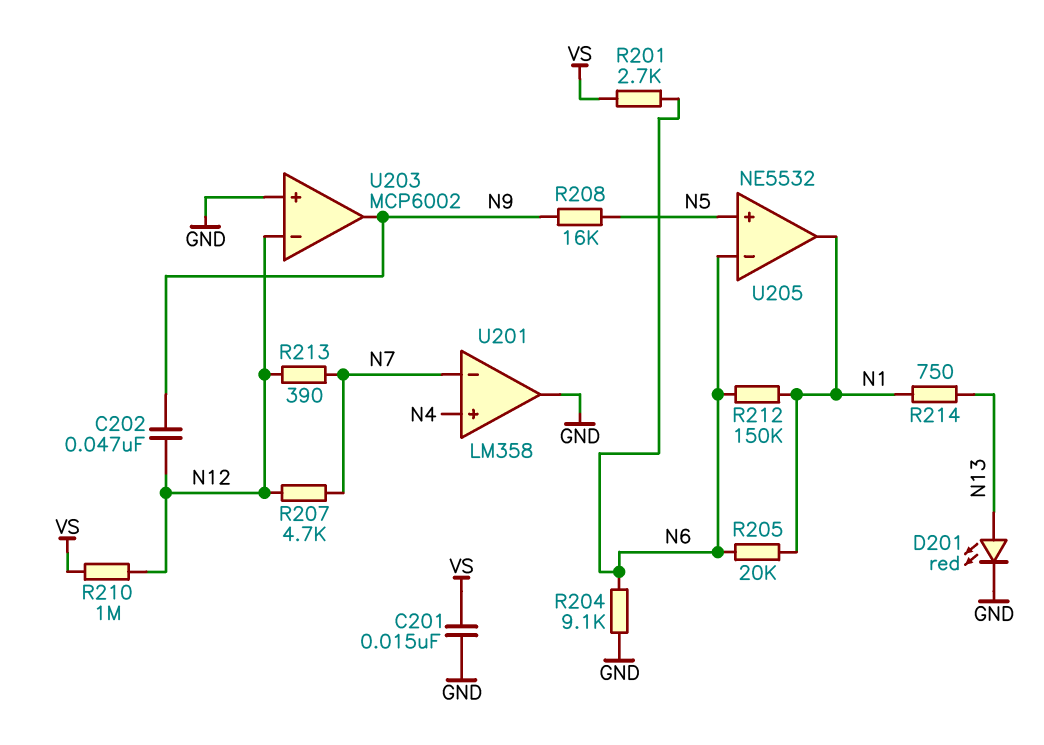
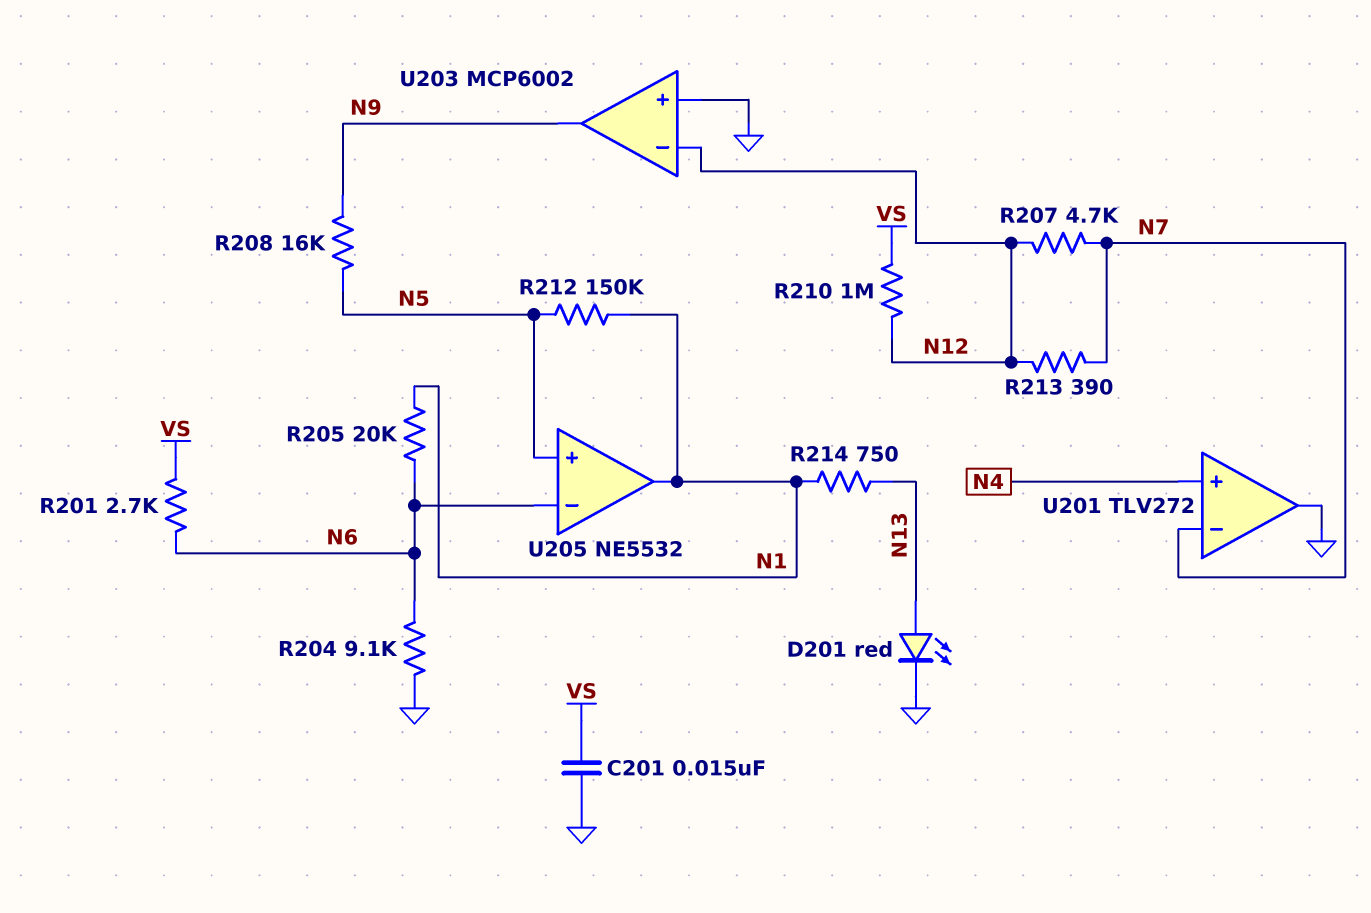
C202: 47nF (N9, N12) -> none
R212: 150k (N1, N6) -> 150k (N1, N5)
U201: LM358 -> TLV272

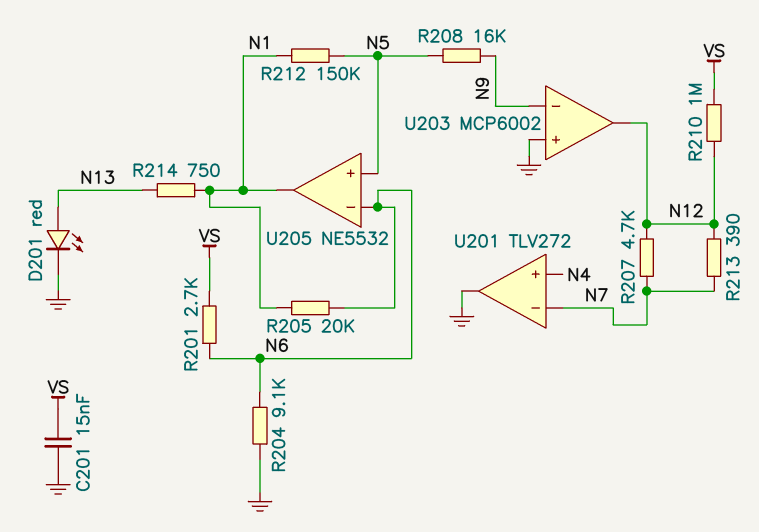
U203 pin in-: N12 -> N9
U203 pin out: N9 -> N12

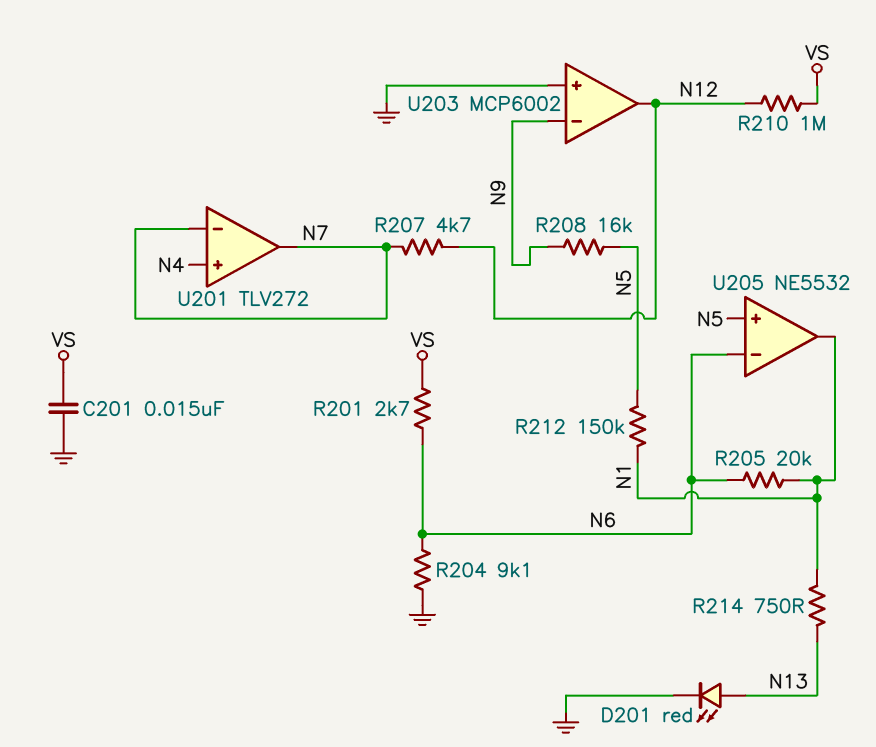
R213: 390 (N7, N12) -> none
U201 pin out: GND -> N7

